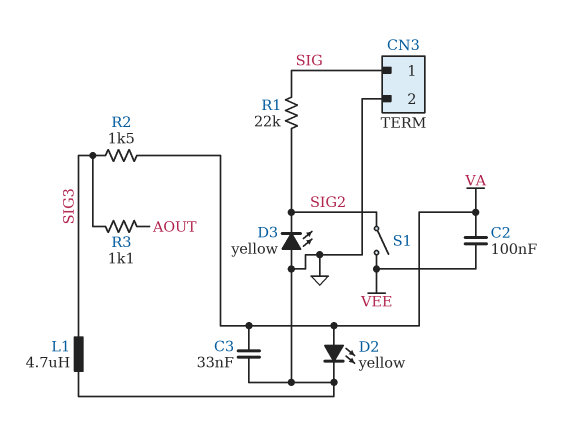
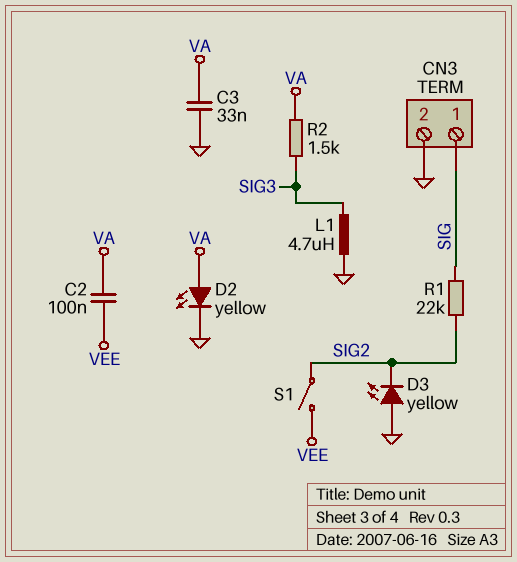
R3: 1.1k (AOUT, SIG3) -> none

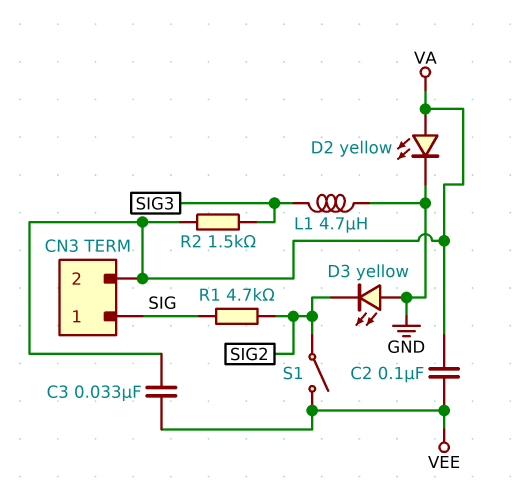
C3: 33nF (GND, VA) -> 33nF (VA, VEE)
CN3 pin 2: GND -> VA
R1: 22k (SIG, SIG2) -> 4.7k (SIG, SIG2)

